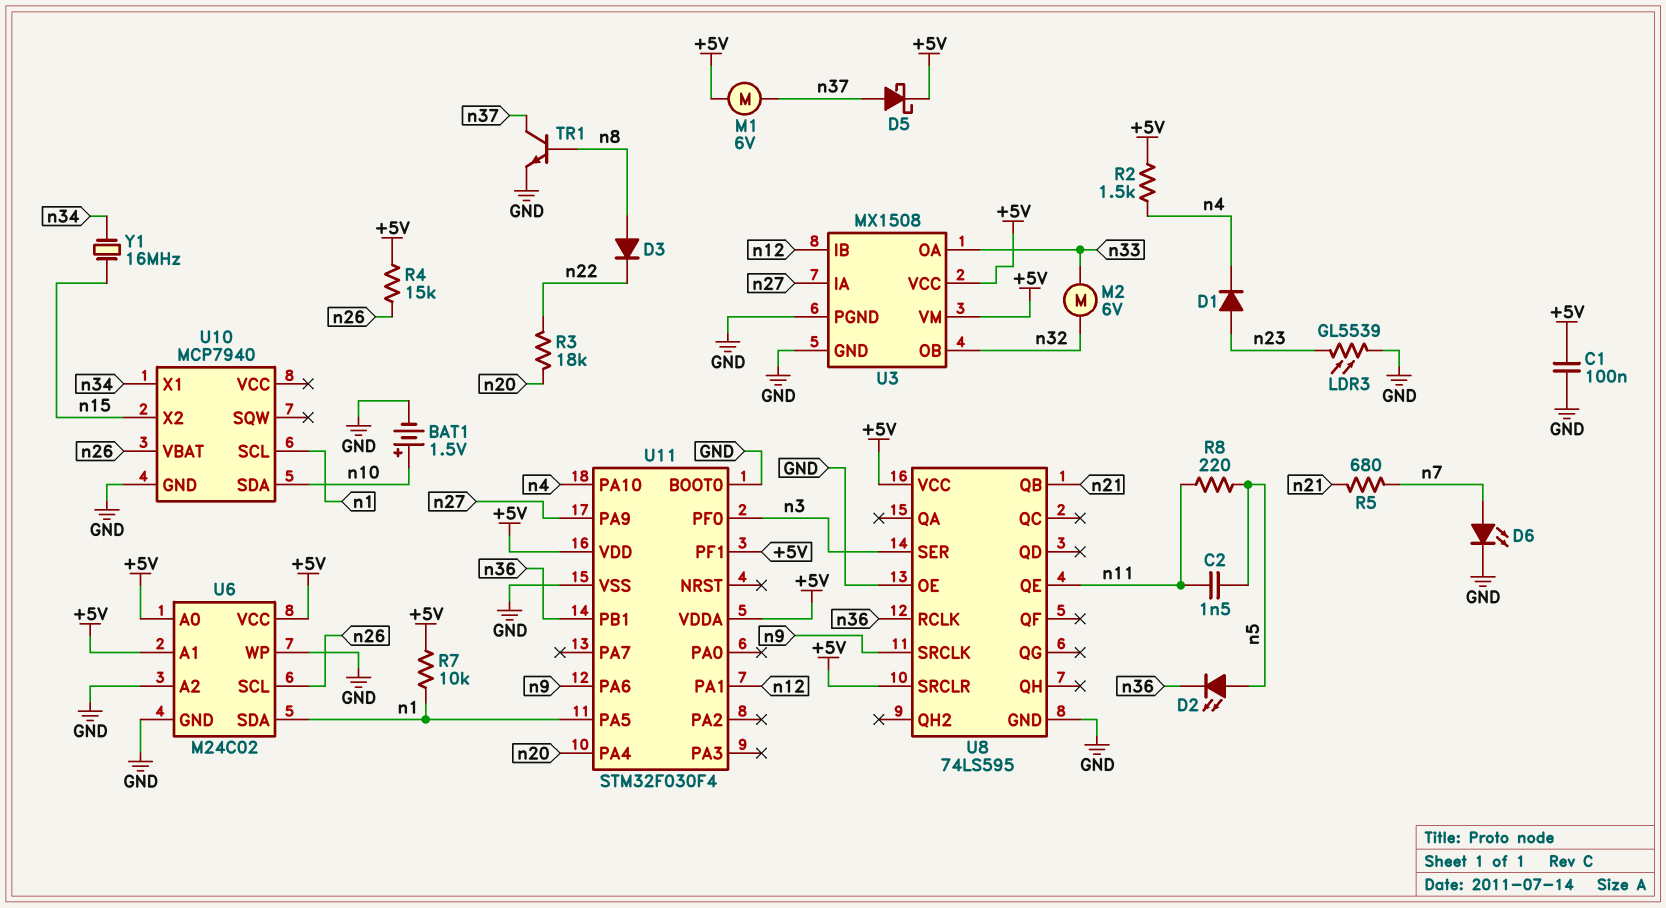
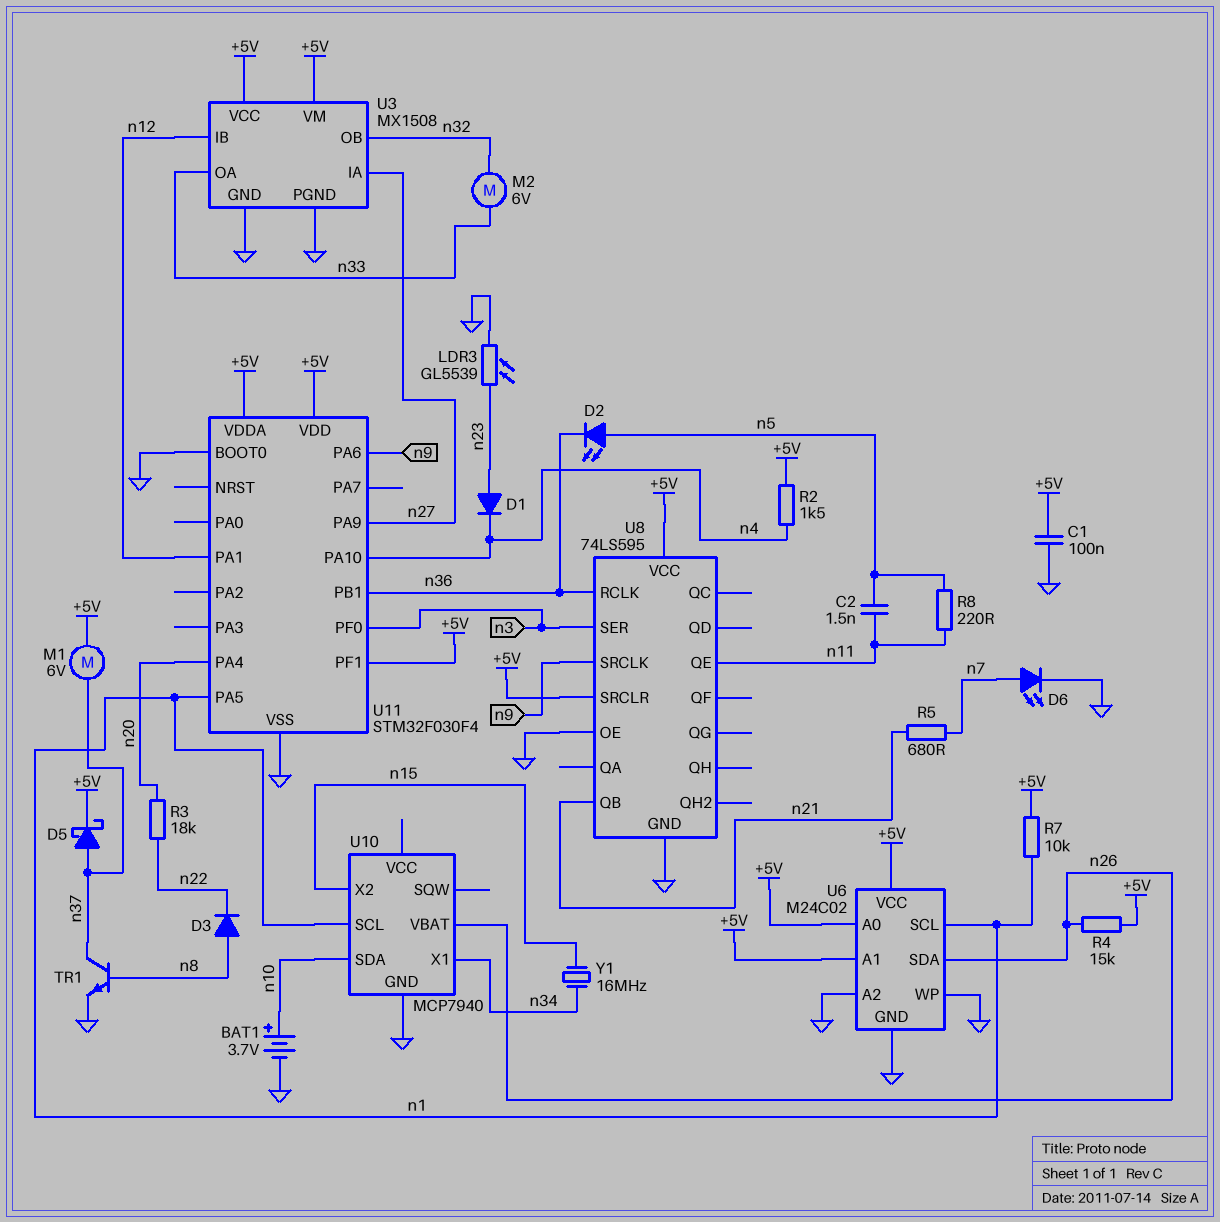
BAT1: 1.5V (plus n10, minus GND) -> 3.7V (plus n10, minus GND)
U6 pin SCL: n26 -> n1
U6 pin SDA: n1 -> n26

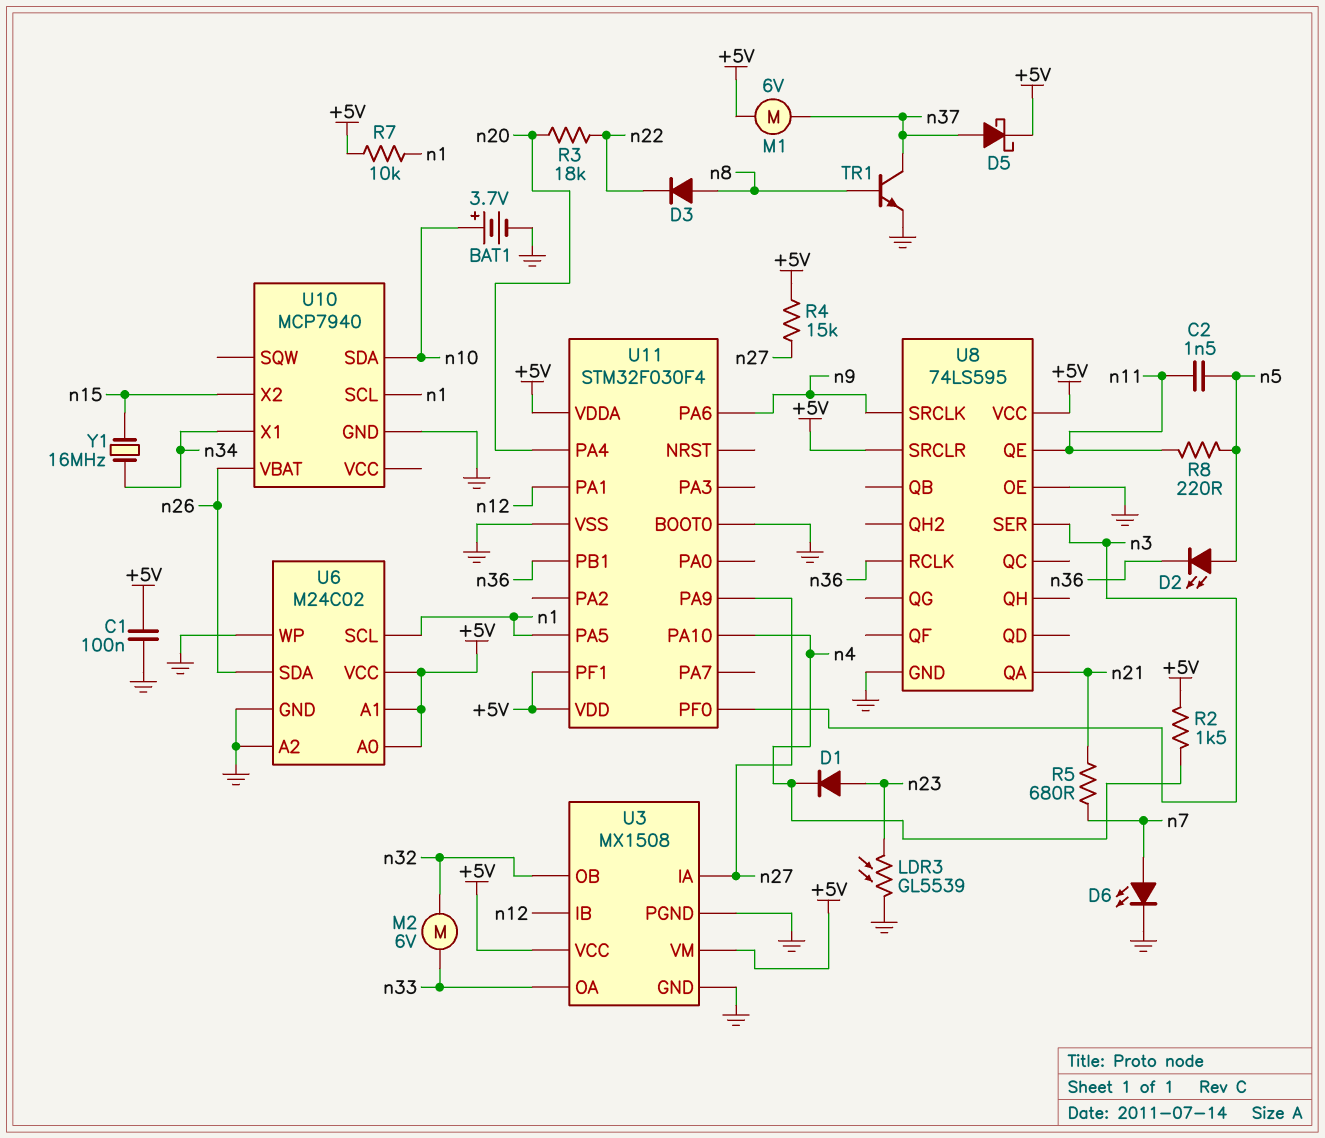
R4: 15k (+5V, n26) -> 15k (+5V, n27)
U8 pin QA: none -> n21
U8 pin QB: n21 -> none

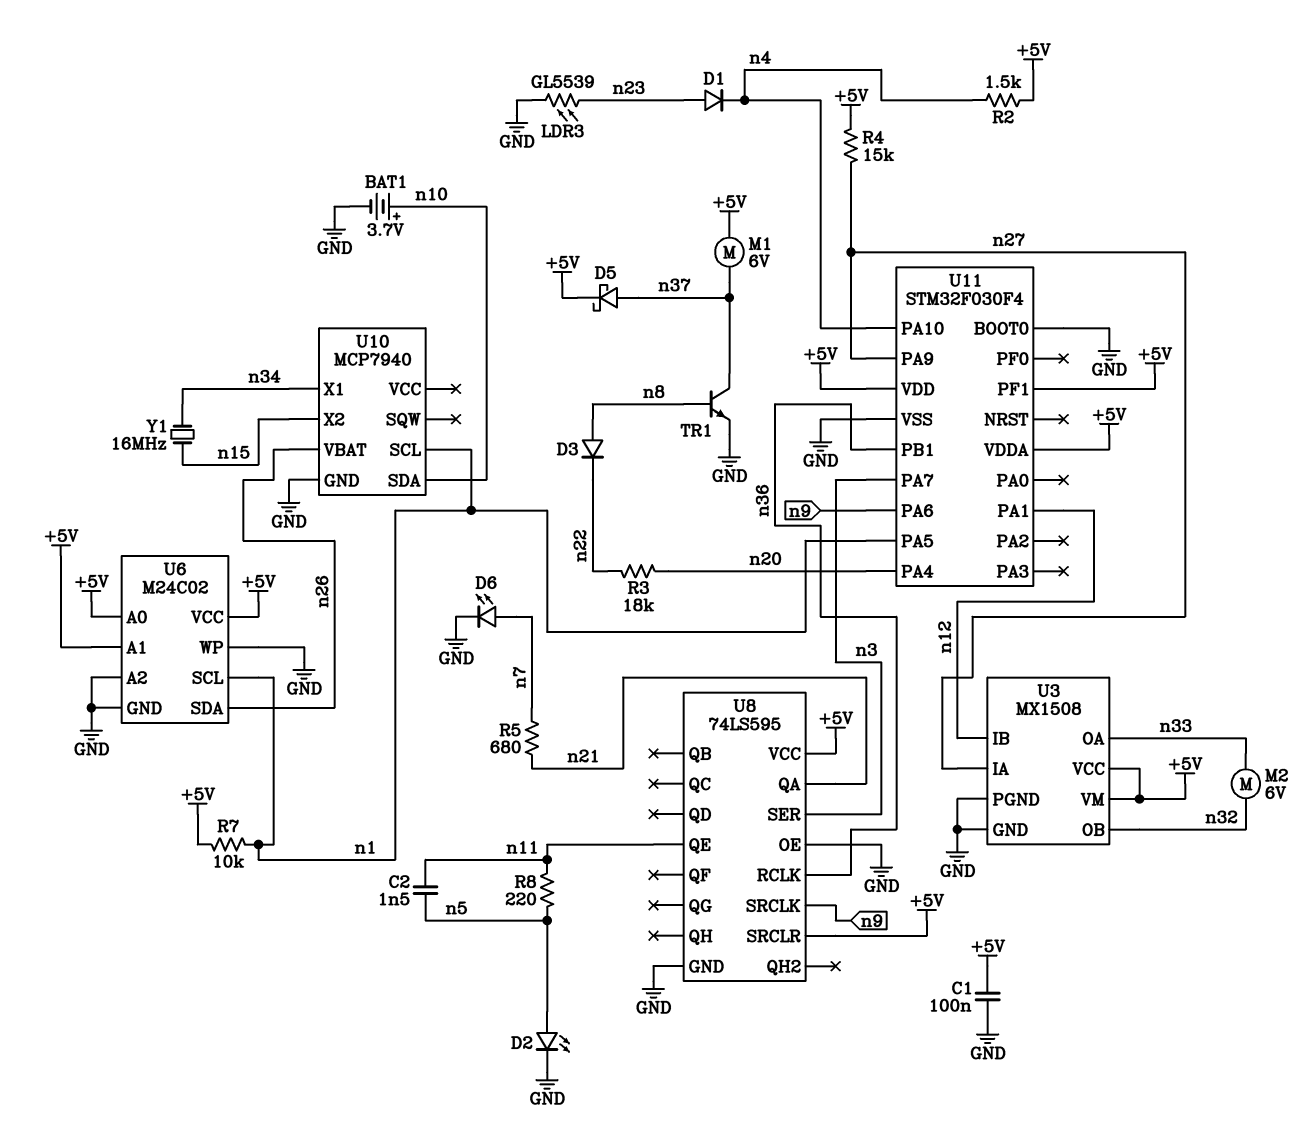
D2: LED (A n5, K n36) -> LED (A n5, K GND)
U11 pin PA7: none -> n3
U11 pin PF0: n3 -> none

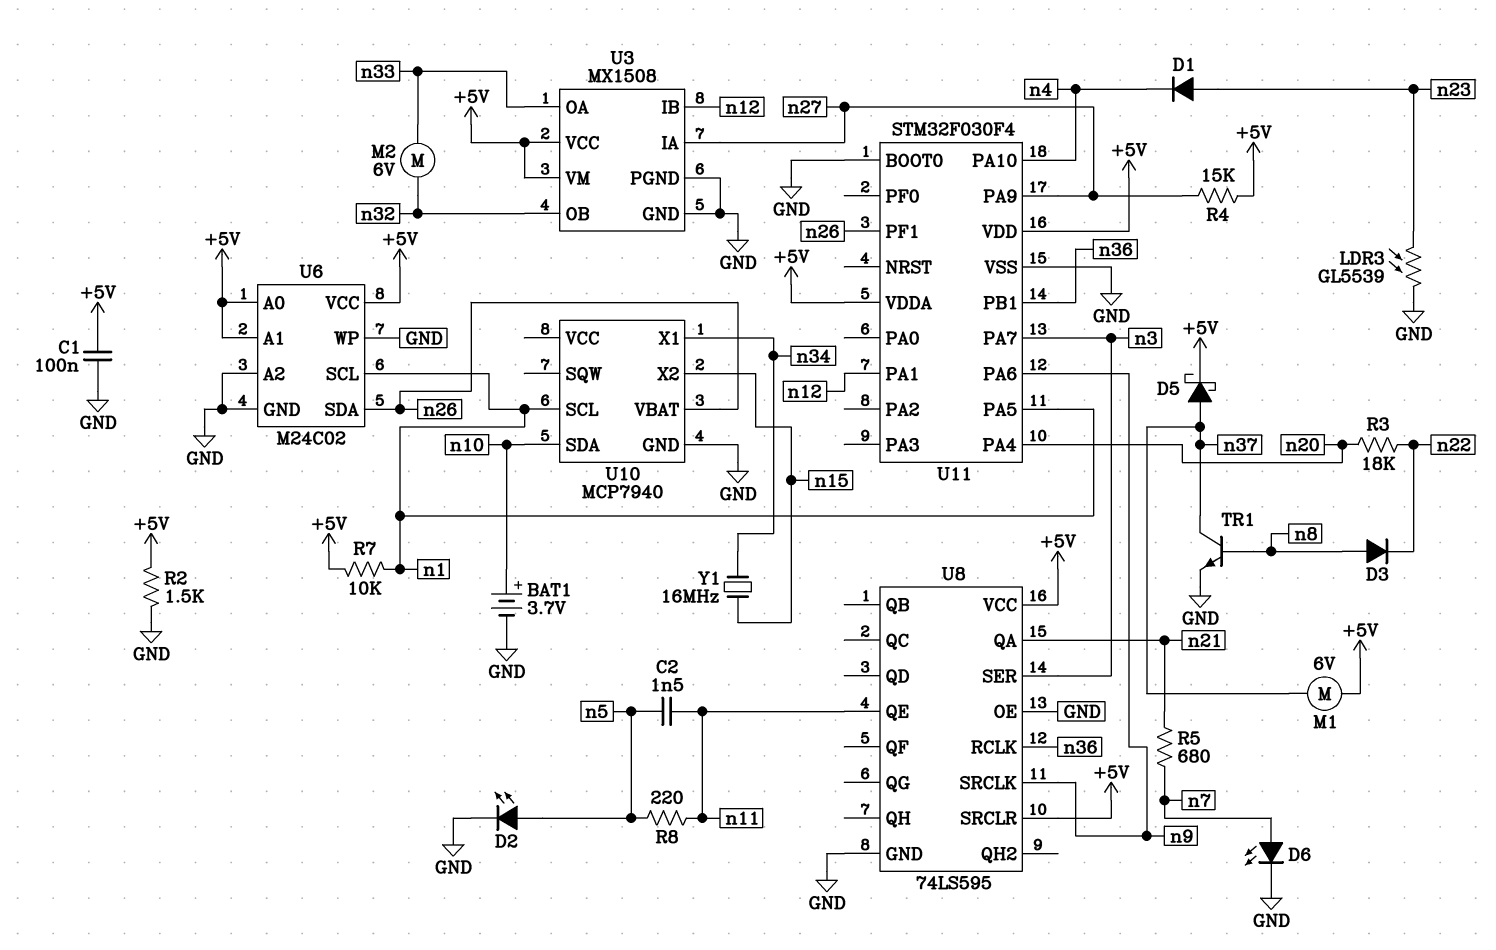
R2: 1.5k (+5V, n4) -> 1.5k (+5V, GND)
U11 pin PF1: +5V -> n26

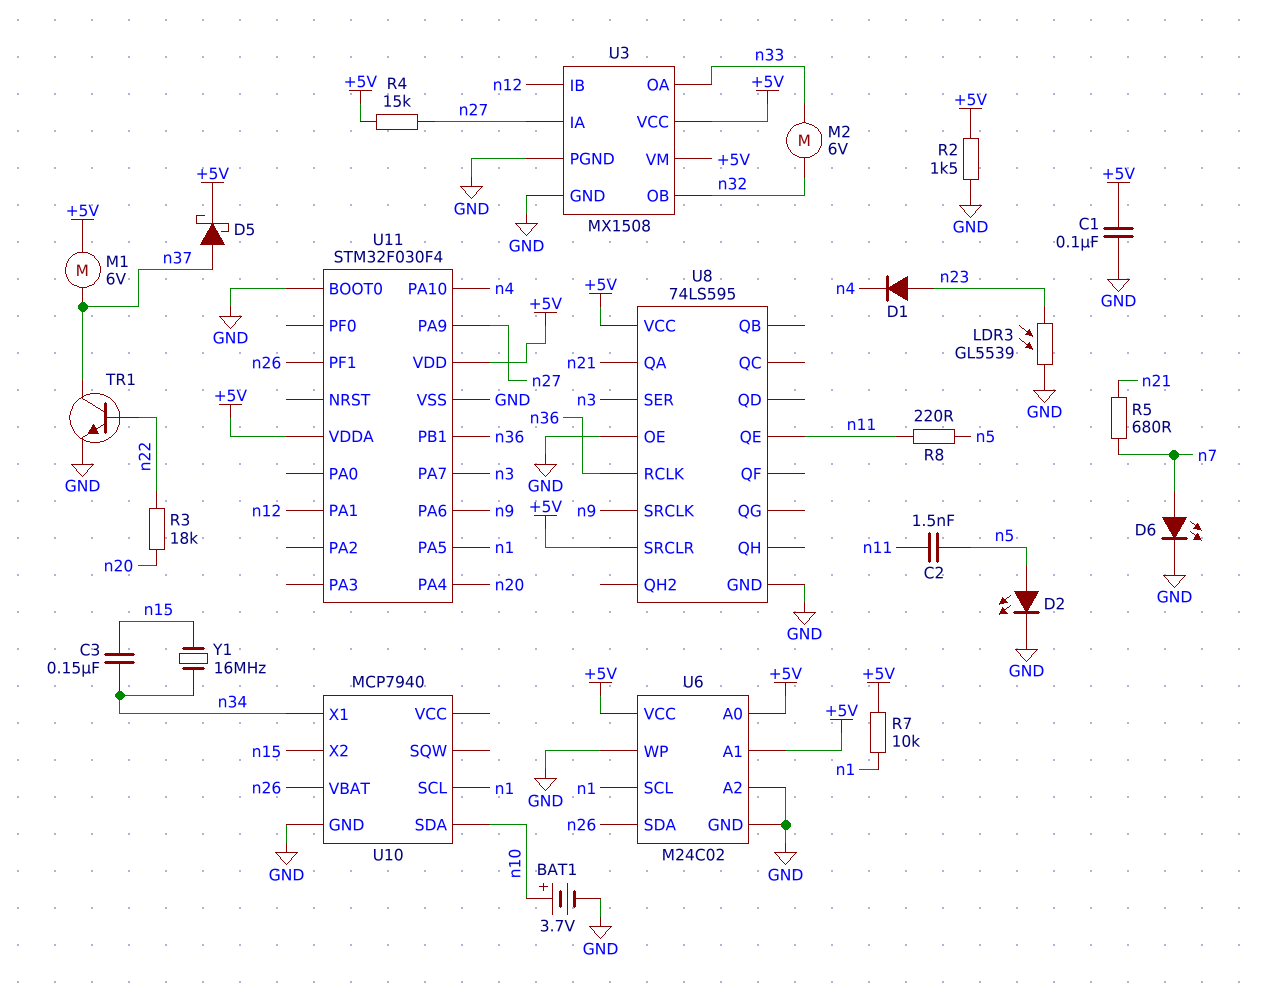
C3: none -> 150nF (n15, n34)
D3: diode (A n8, K n22) -> none
TR1: NPN (B n8, C n37, E GND) -> NPN (B n22, C n37, E GND)

